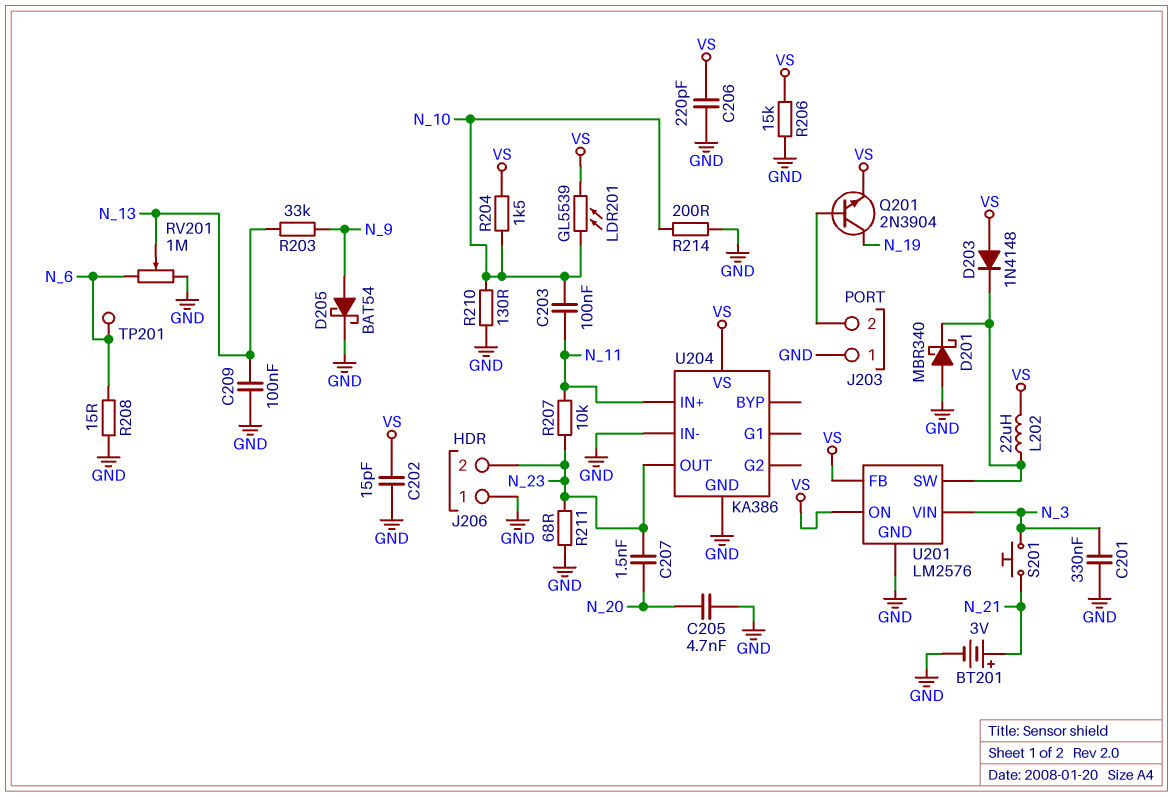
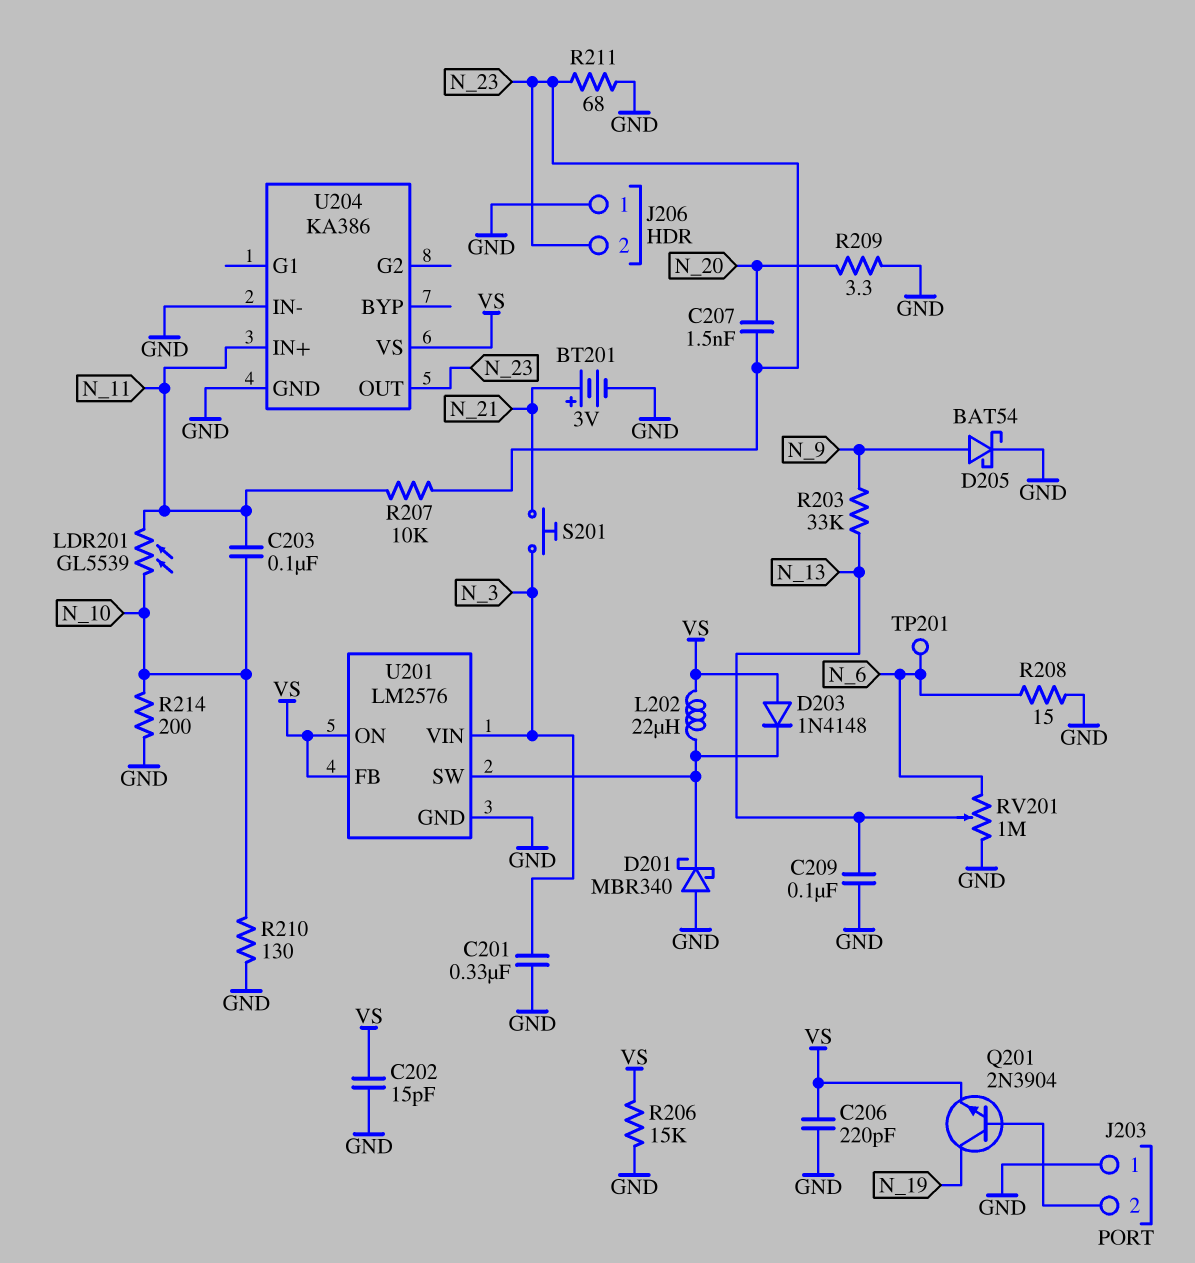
C205: 4.7nF (GND, N_20) -> none
LDR201: GL5539 (N_10, VS) -> GL5539 (N_10, N_11)
R204: 1.5k (N_10, VS) -> none
R209: none -> 3.3 (GND, N_20)

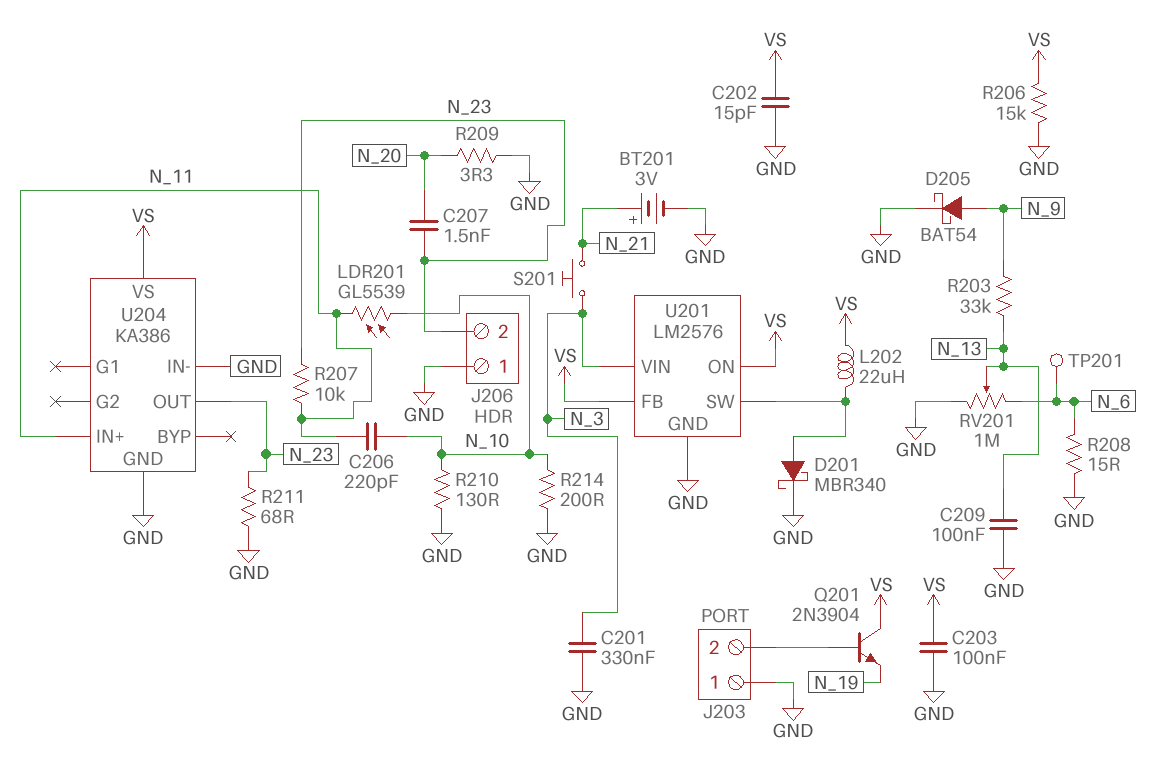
C203: 100nF (N_10, N_11) -> 100nF (GND, VS)
C206: 220pF (GND, VS) -> 220pF (N_10, N_11)
D201: schottky MBR340 (A GND, K U201/SW) -> schottky MBR340 (A U201/SW, K GND)
D203: diode 1N4148 (A VS, K U201/SW) -> none
Q201: NPN 2N3904 (B J203/2, C N_19, E VS) -> NPN 2N3904 (B J203/2, C VS, E N_19)

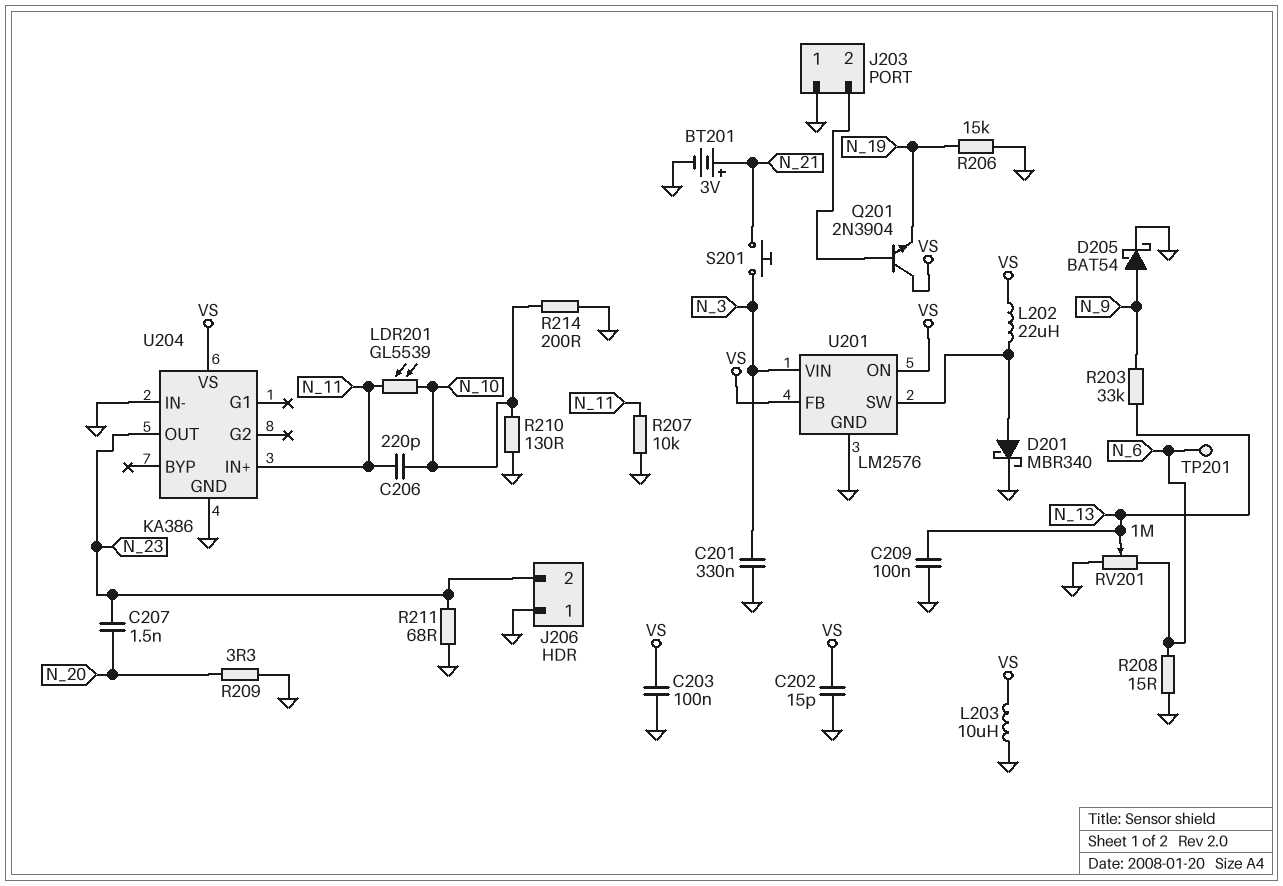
L203: none -> 10uH (GND, VS)
R206: 15k (GND, VS) -> 15k (GND, N_19)
R207: 10k (N_11, N_23) -> 10k (GND, N_11)

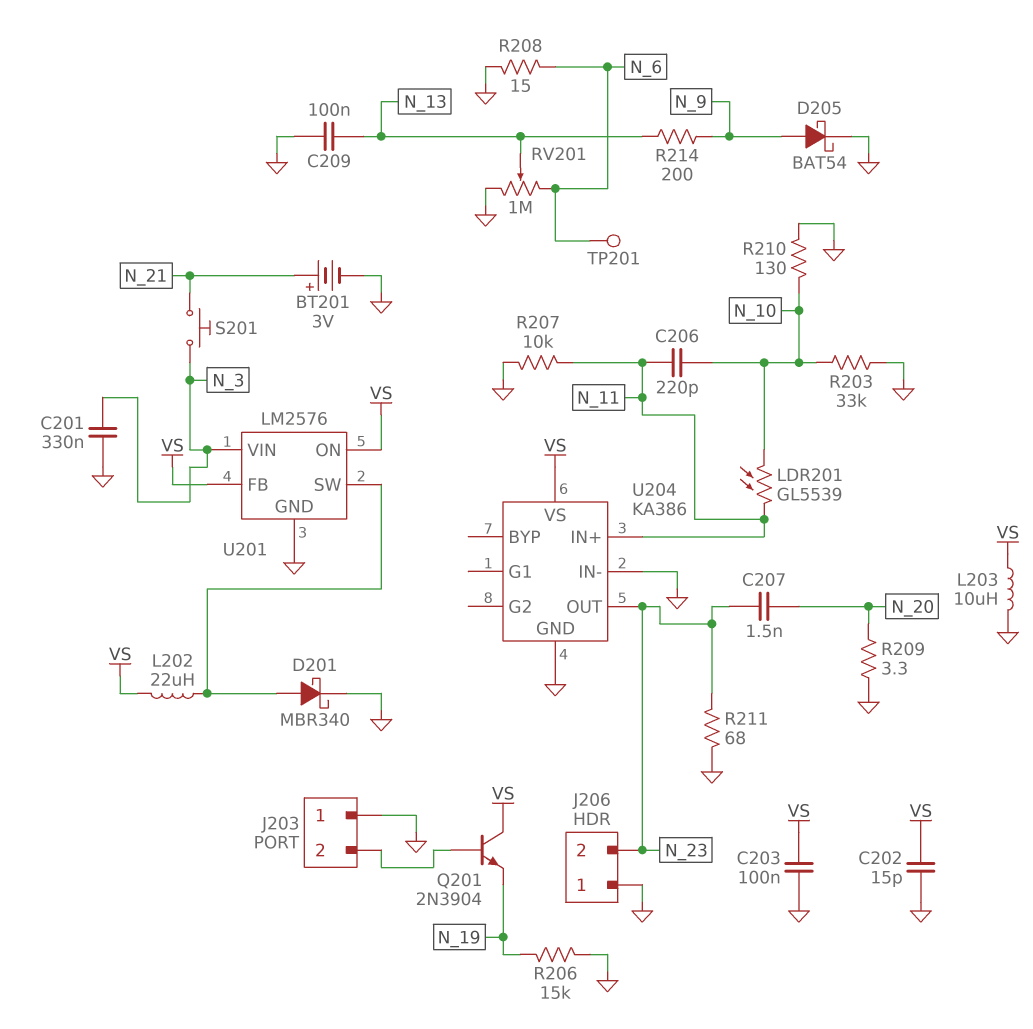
R203: 33k (N_9, N_13) -> 33k (GND, N_10)
R214: 200 (GND, N_10) -> 200 (N_9, N_13)

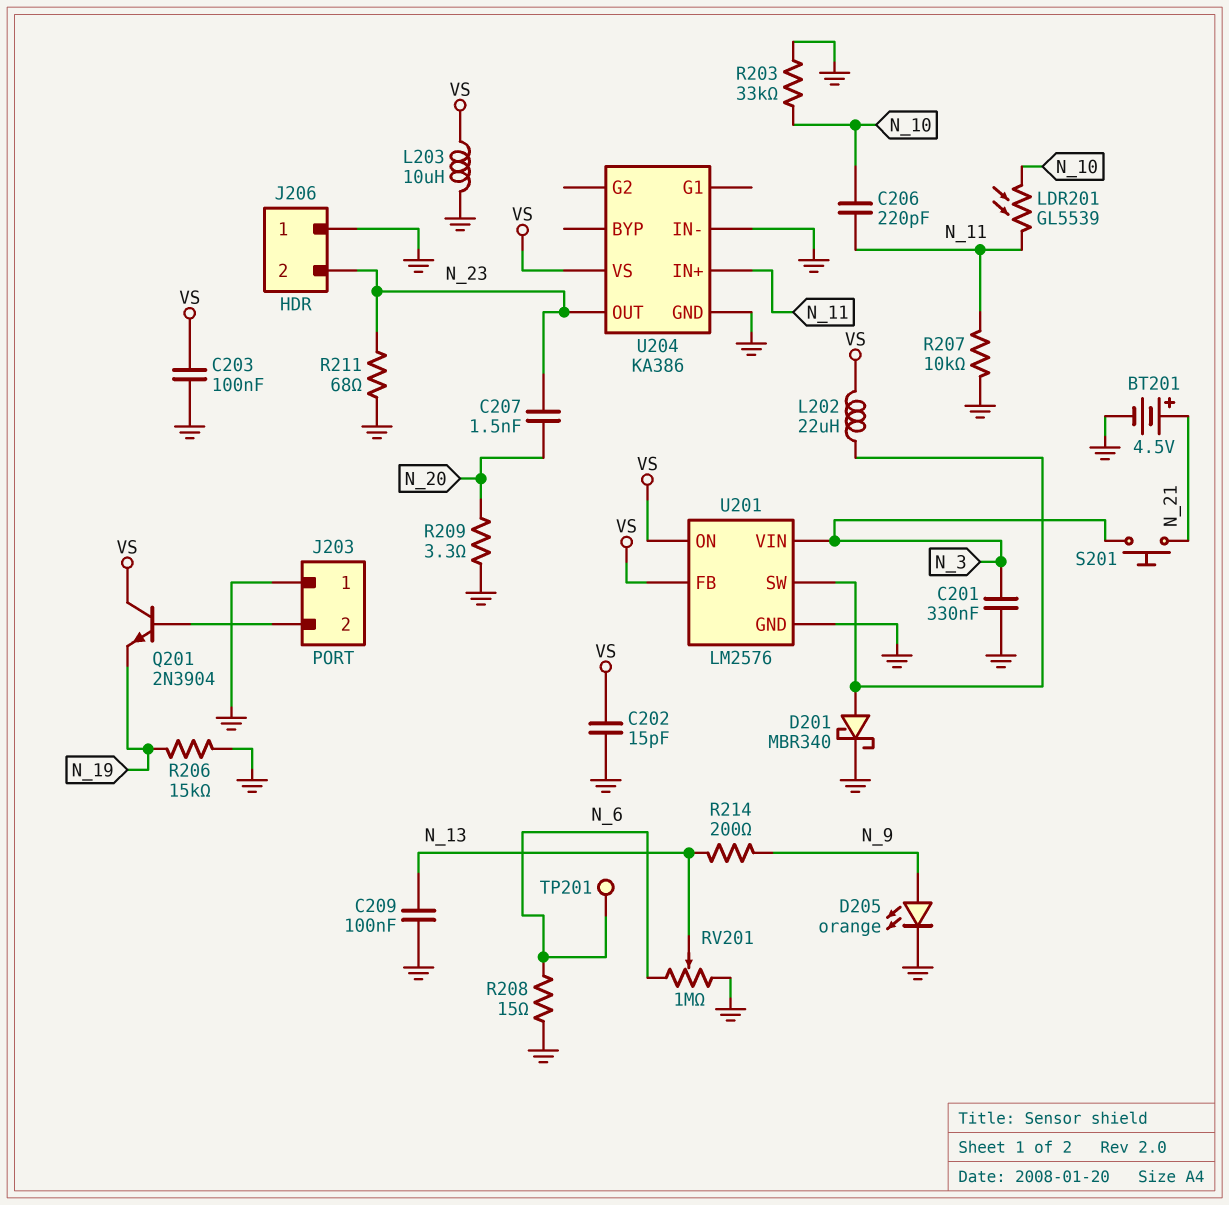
BT201: 3V (plus N_21, minus GND) -> 4.5V (plus N_21, minus GND)
D205: schottky BAT54 (A N_9, K GND) -> LED orange (A N_9, K GND)
R210: 130 (GND, N_10) -> none

